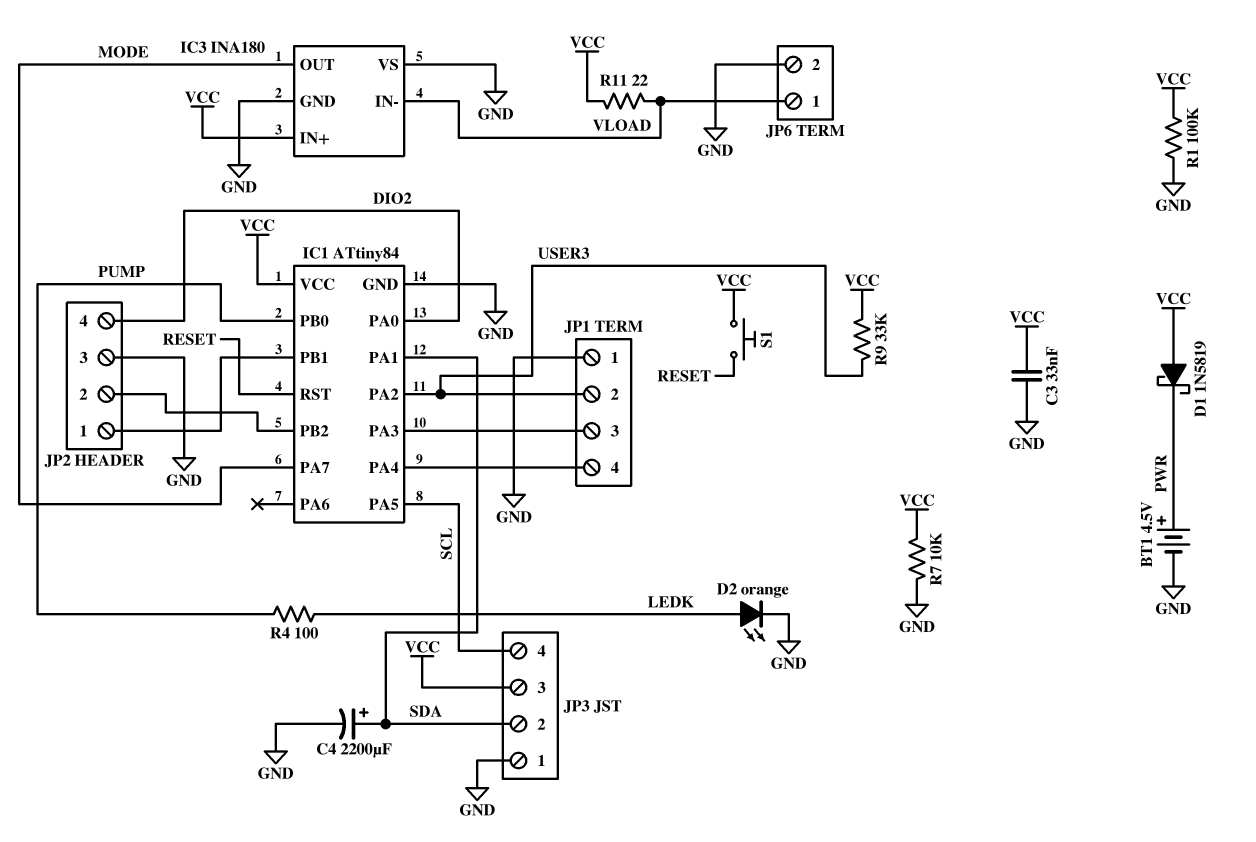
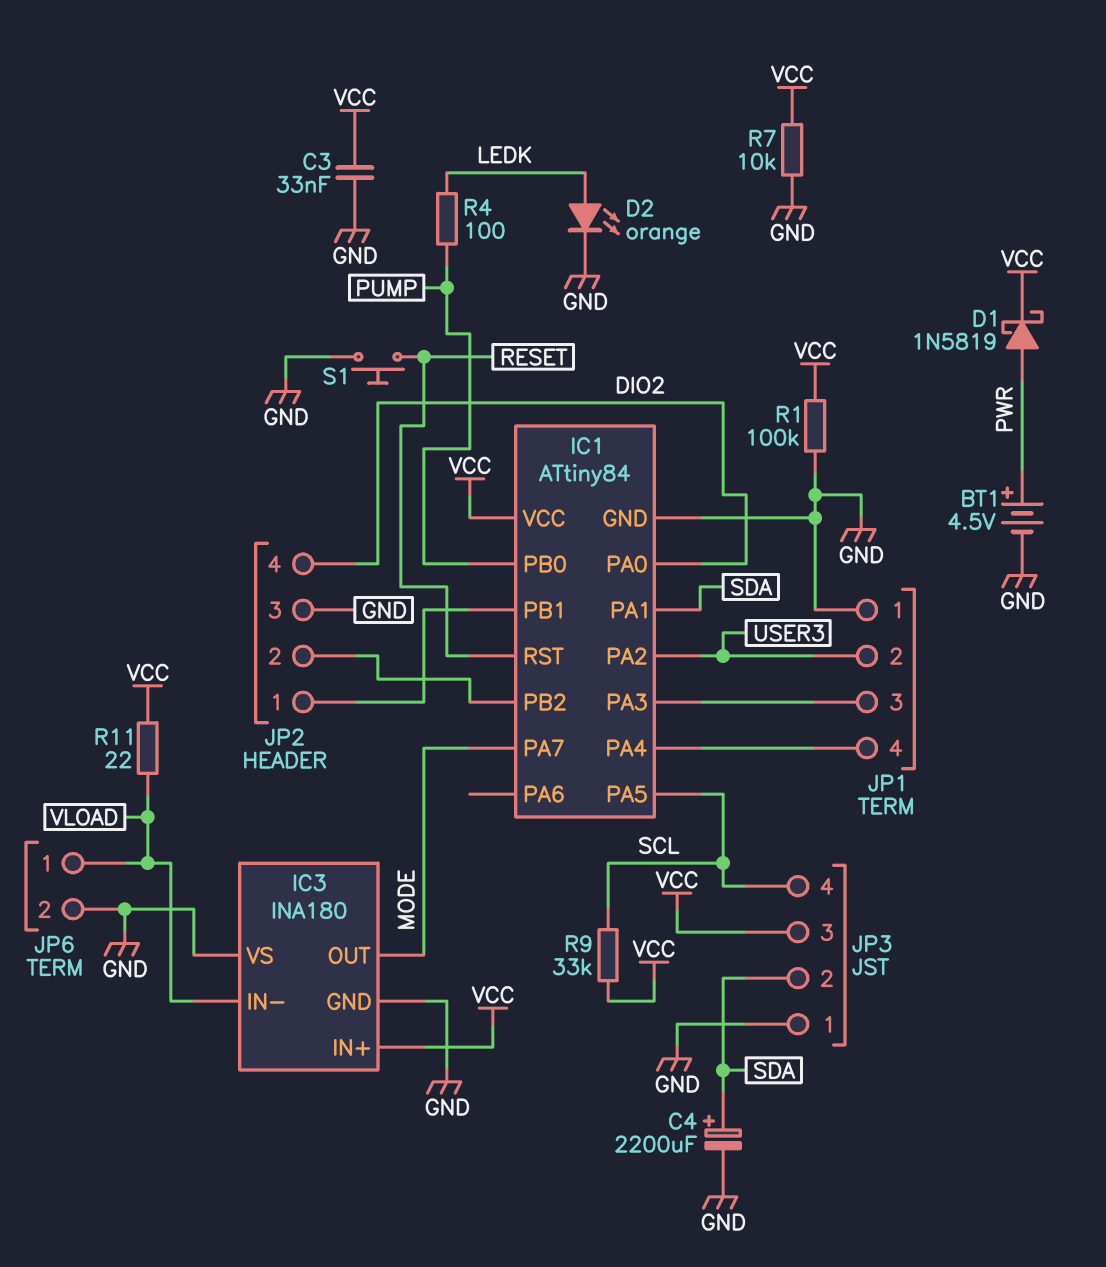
D1: schottky 1N5819 (A VCC, K PWR) -> schottky 1N5819 (A PWR, K VCC)
R9: 33k (USER3, VCC) -> 33k (SCL, VCC)
S1: button (RESET, VCC) -> button (GND, RESET)

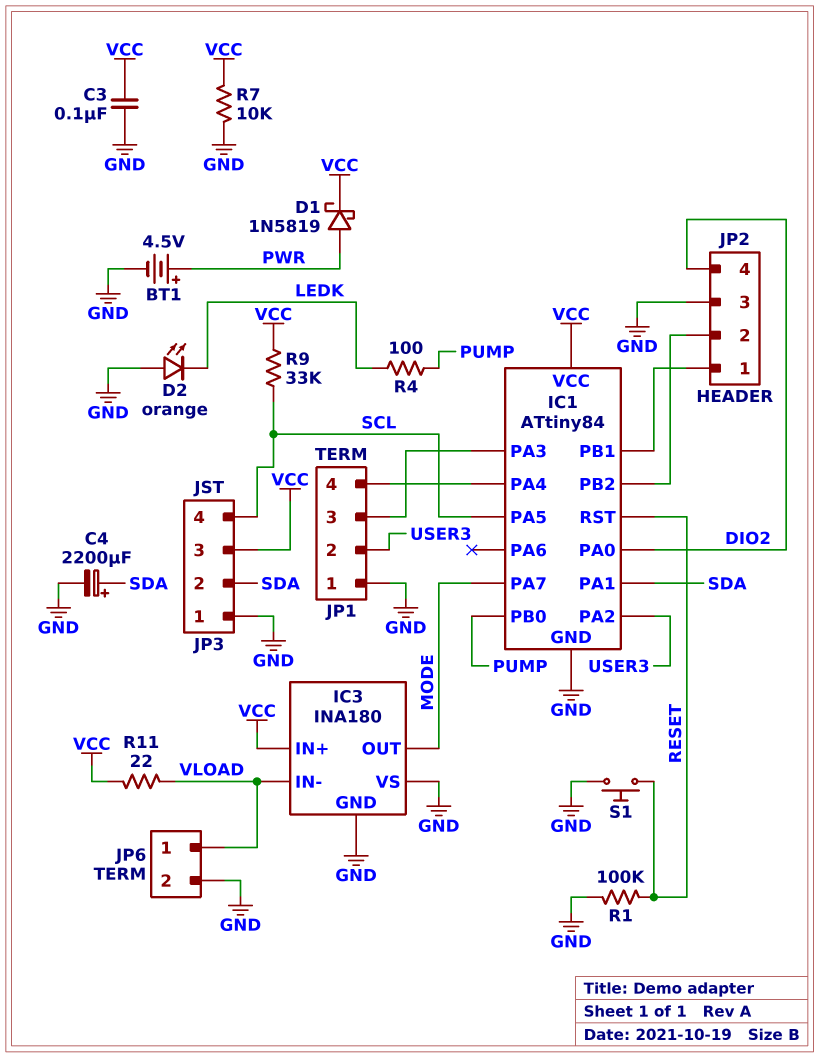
C3: 33nF (GND, VCC) -> 100nF (GND, VCC)
D2: LED orange (A LEDK, K GND) -> LED orange (A GND, K LEDK)
R1: 100k (GND, VCC) -> 100k (GND, RESET)

